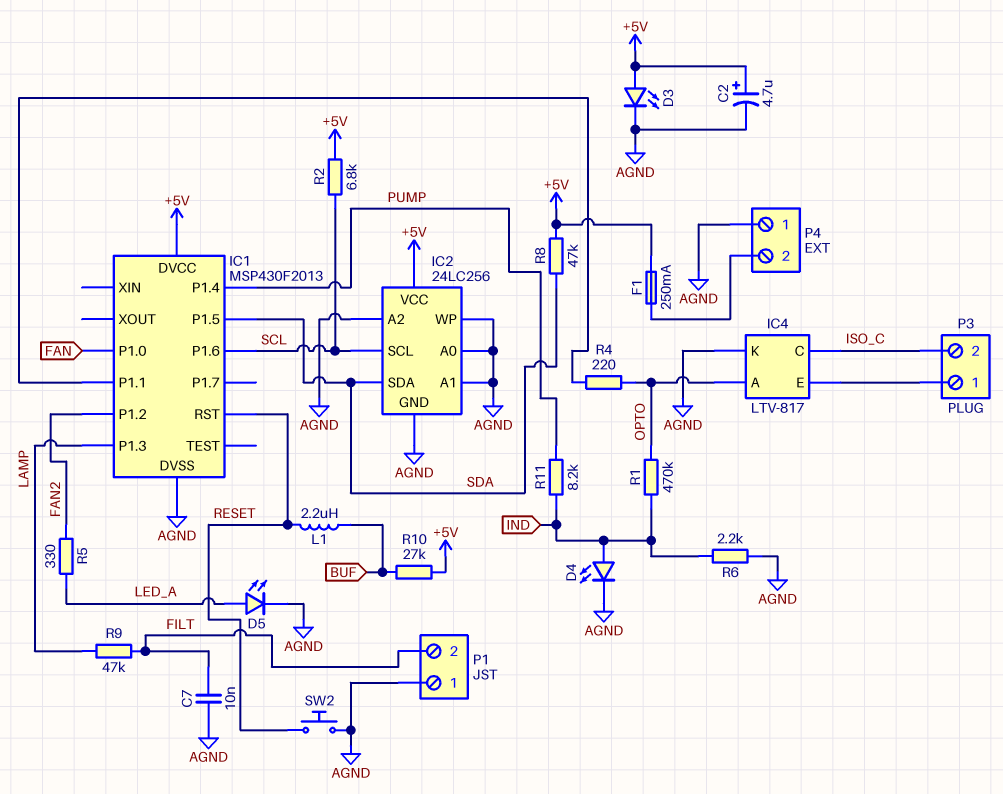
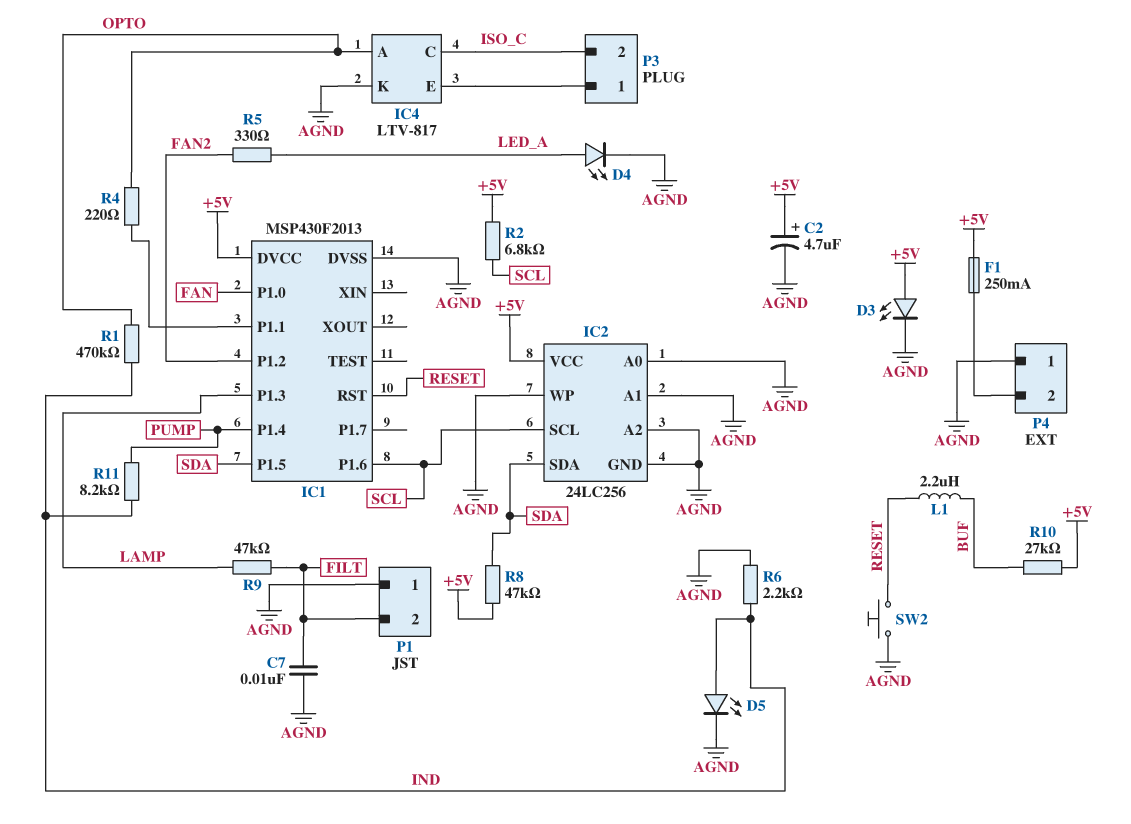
D4: LED (A IND, K AGND) -> LED (A LED_A, K AGND)
D5: LED (A LED_A, K AGND) -> LED (A IND, K AGND)

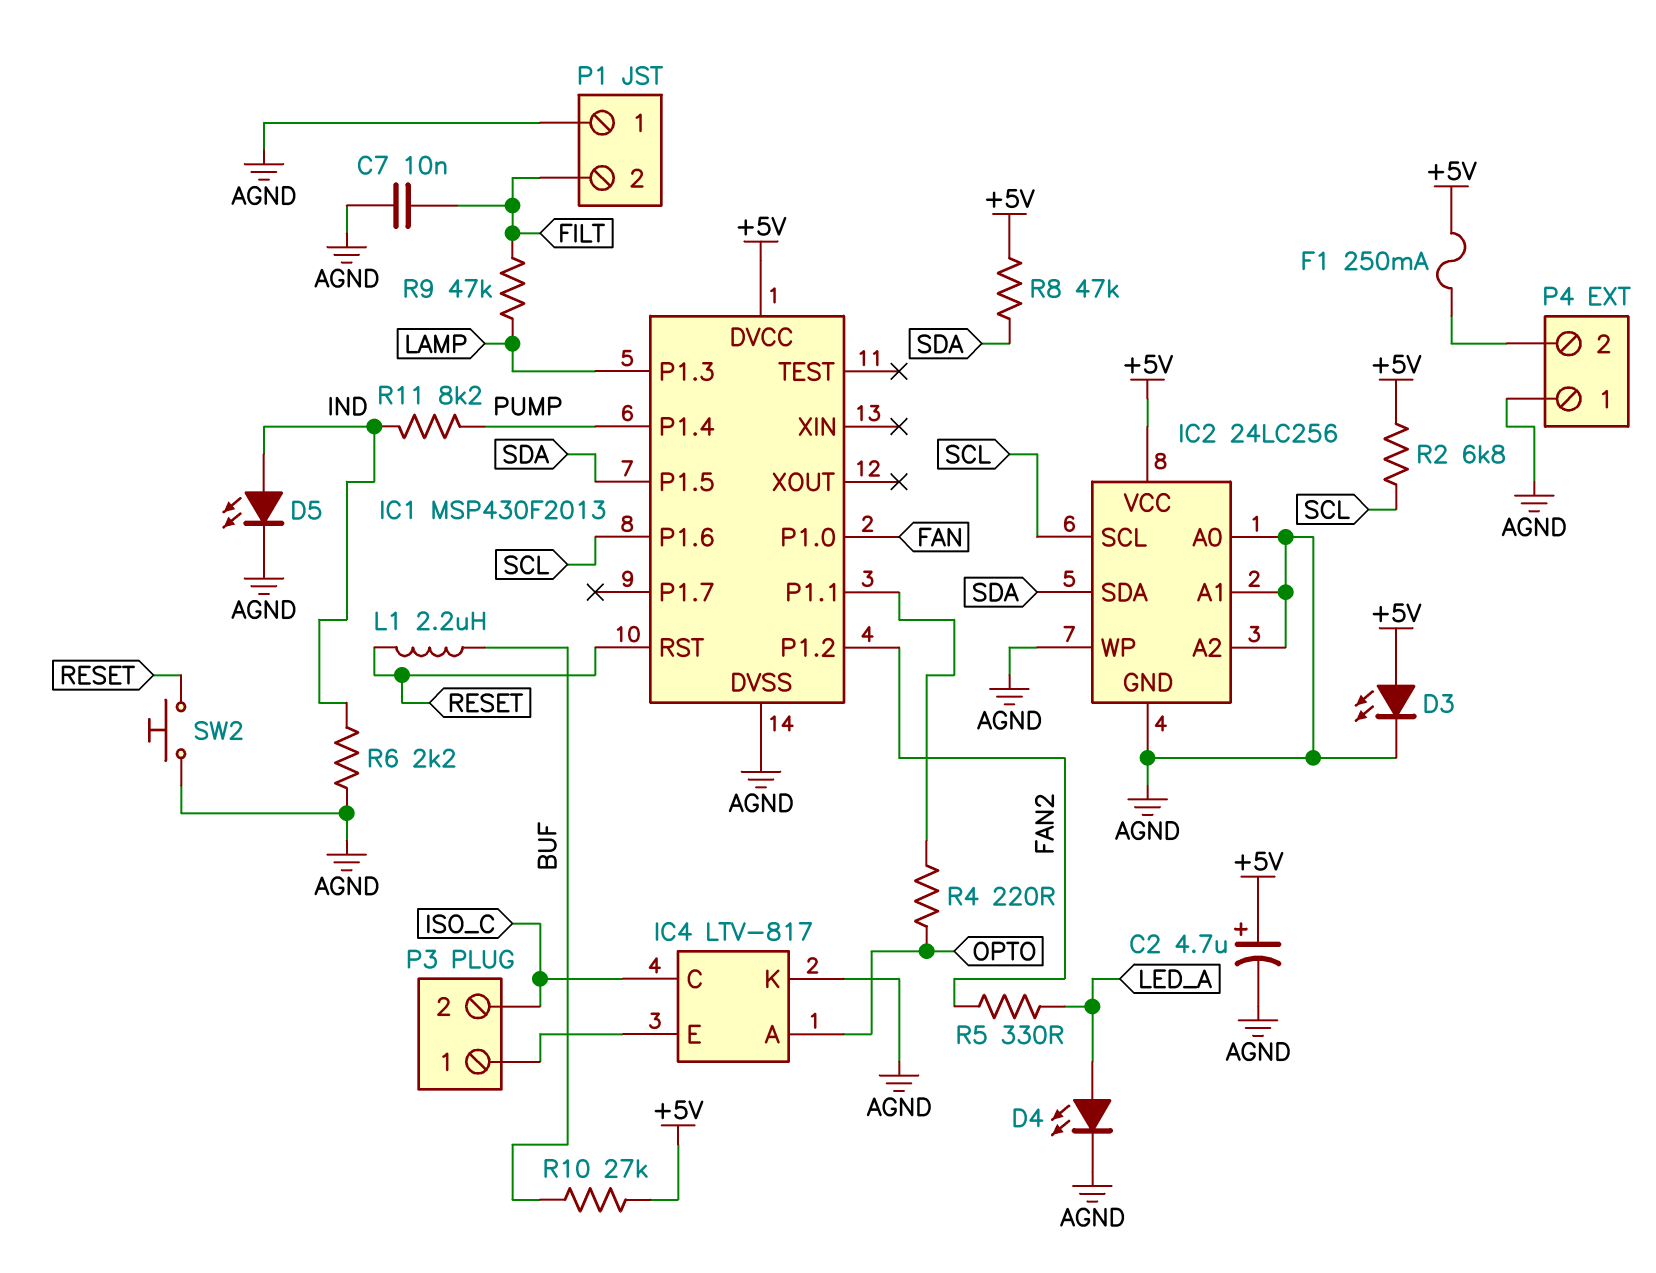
R1: 470k (IND, OPTO) -> none

